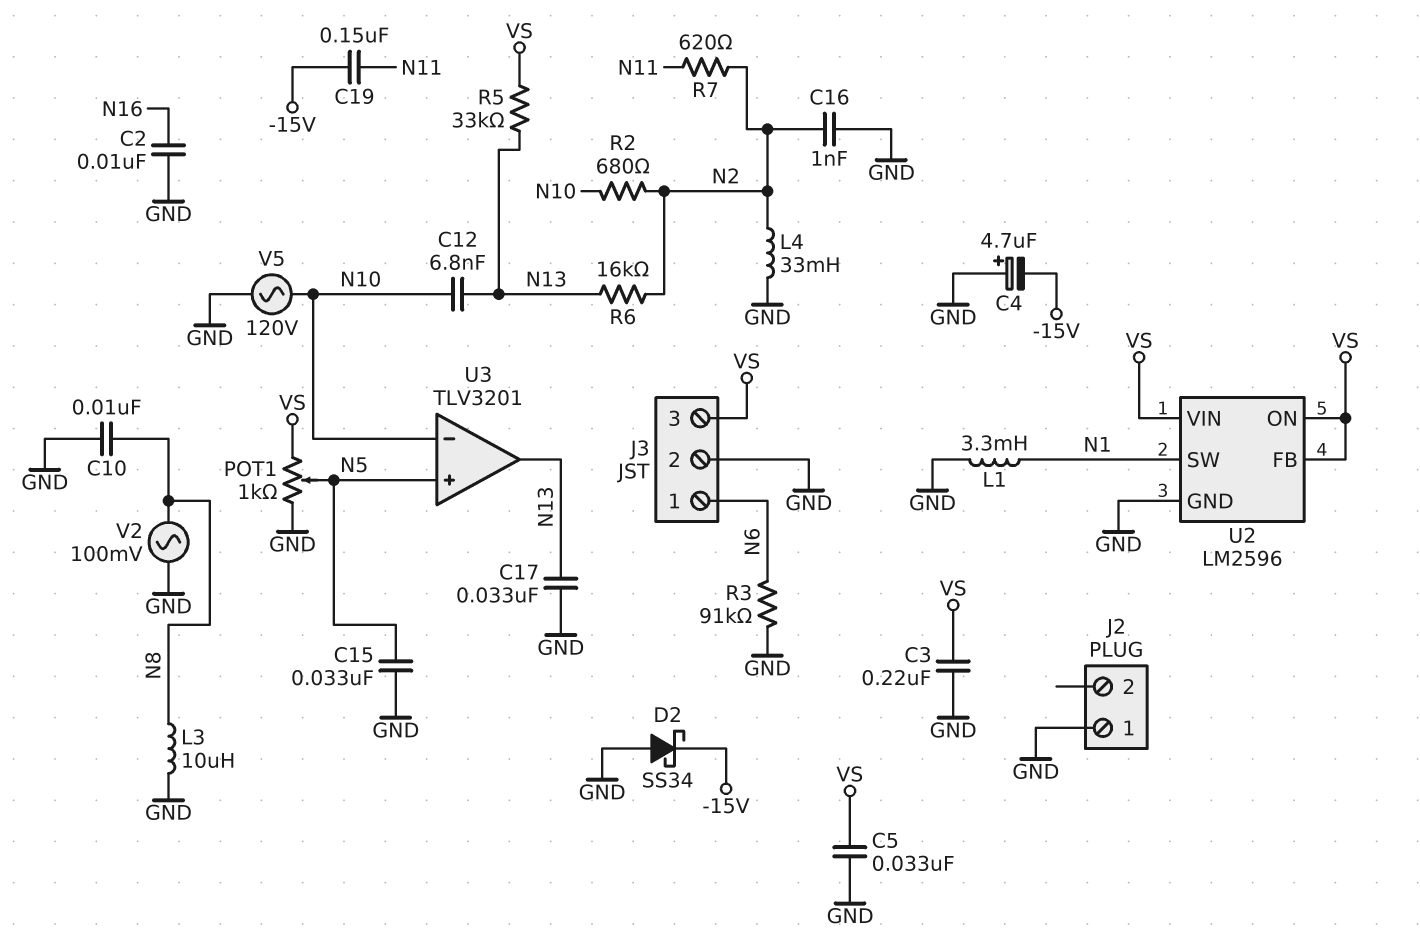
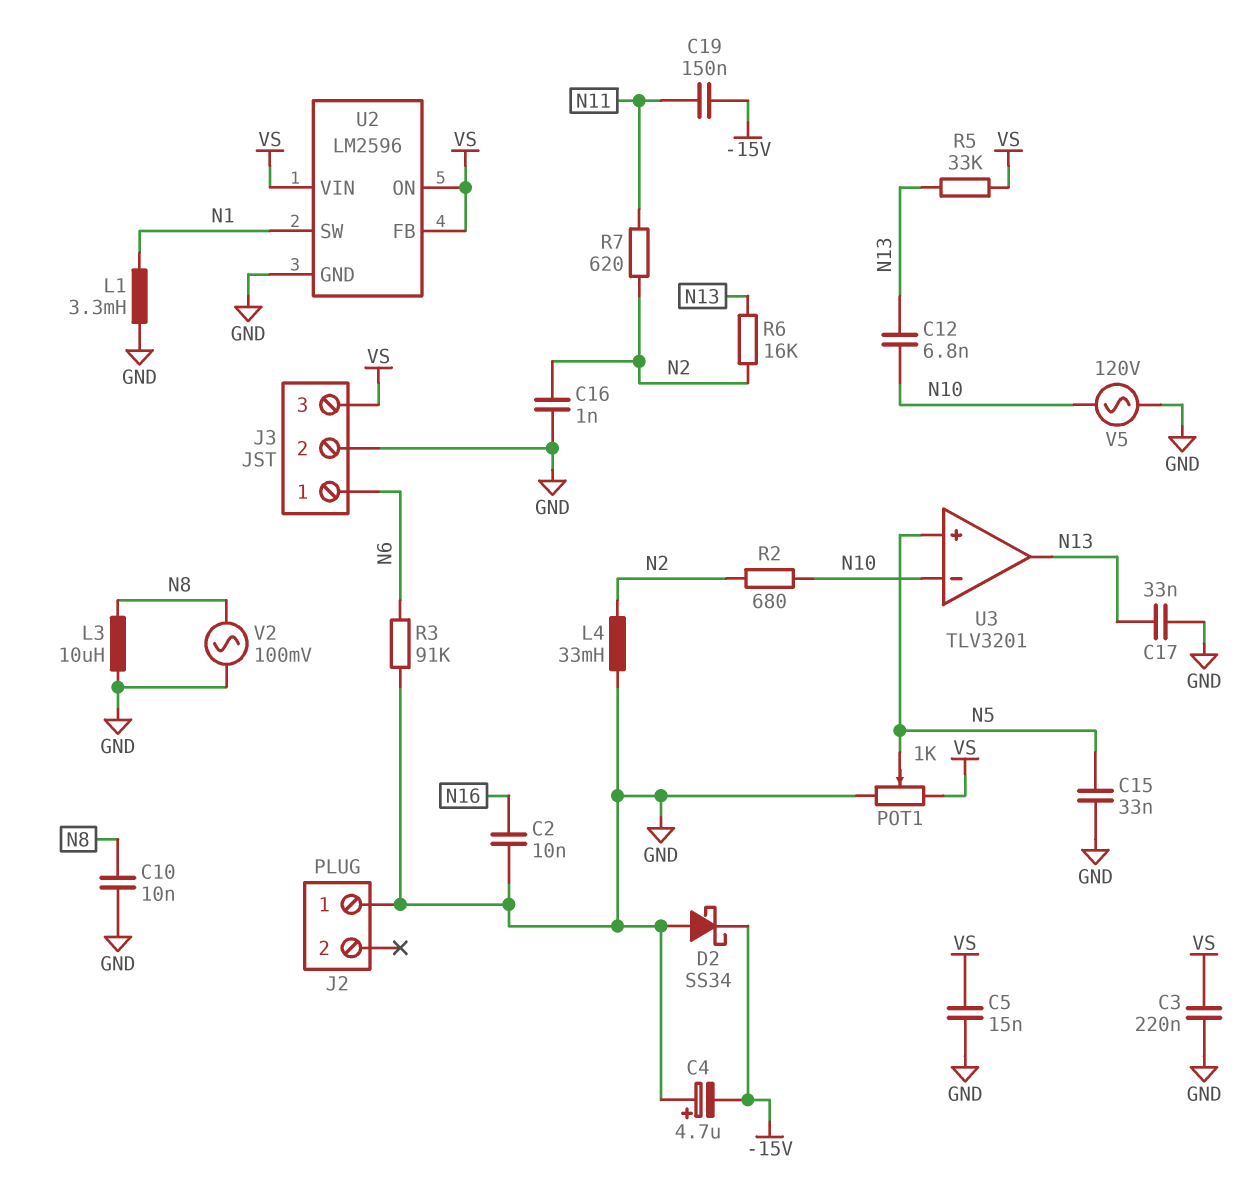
C5: 33nF (GND, VS) -> 15nF (GND, VS)

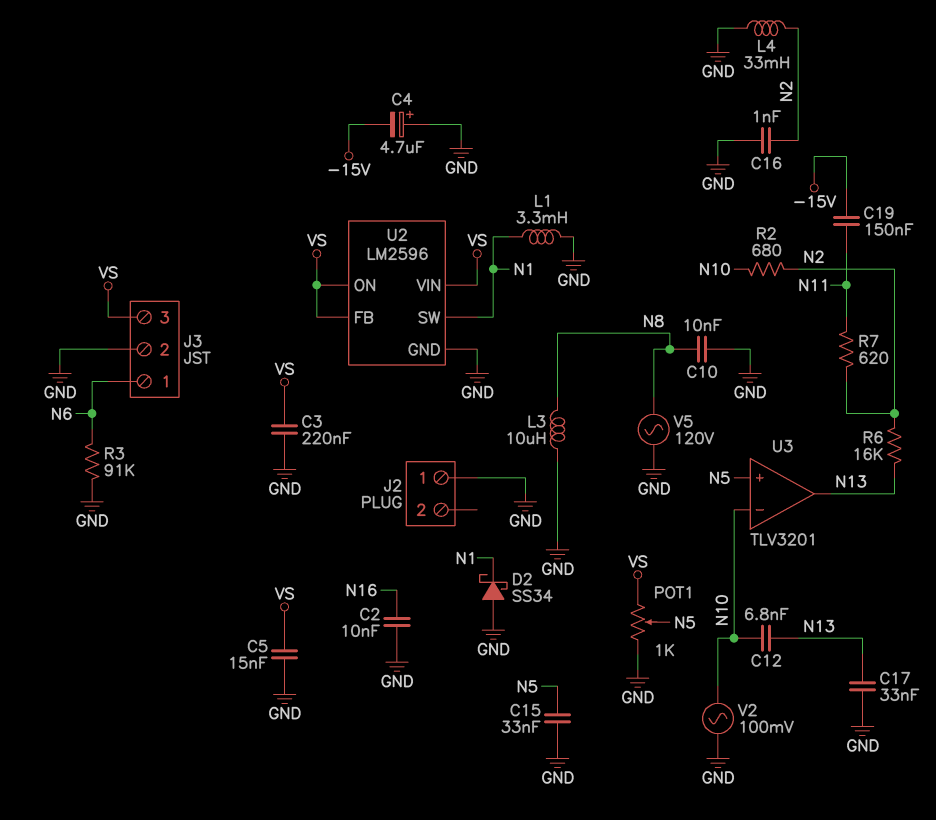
D2: schottky SS34 (A GND, K -15V) -> schottky SS34 (A GND, K N1)
R5: 33k (N13, VS) -> none
V2: AC 100mV (GND, N8) -> AC 100mV (GND, N10)
V5: AC 120V (GND, N10) -> AC 120V (GND, N8)

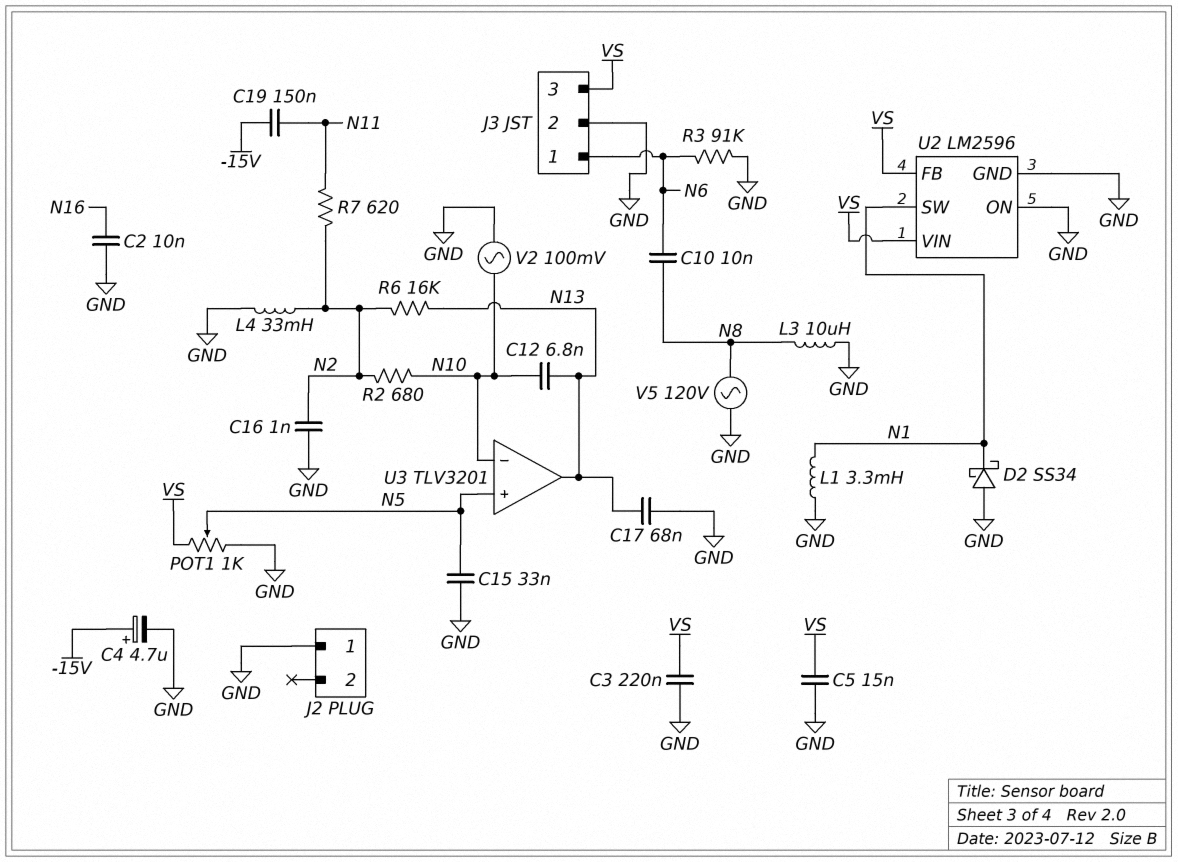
C4: 4.7uF (plus GND, minus -15V) -> 4.7uF (plus -15V, minus GND)
C10: 10nF (GND, N8) -> 10nF (N6, N8)
C17: 33nF (GND, N13) -> 68nF (GND, N13)
U2 pin ON: VS -> GND

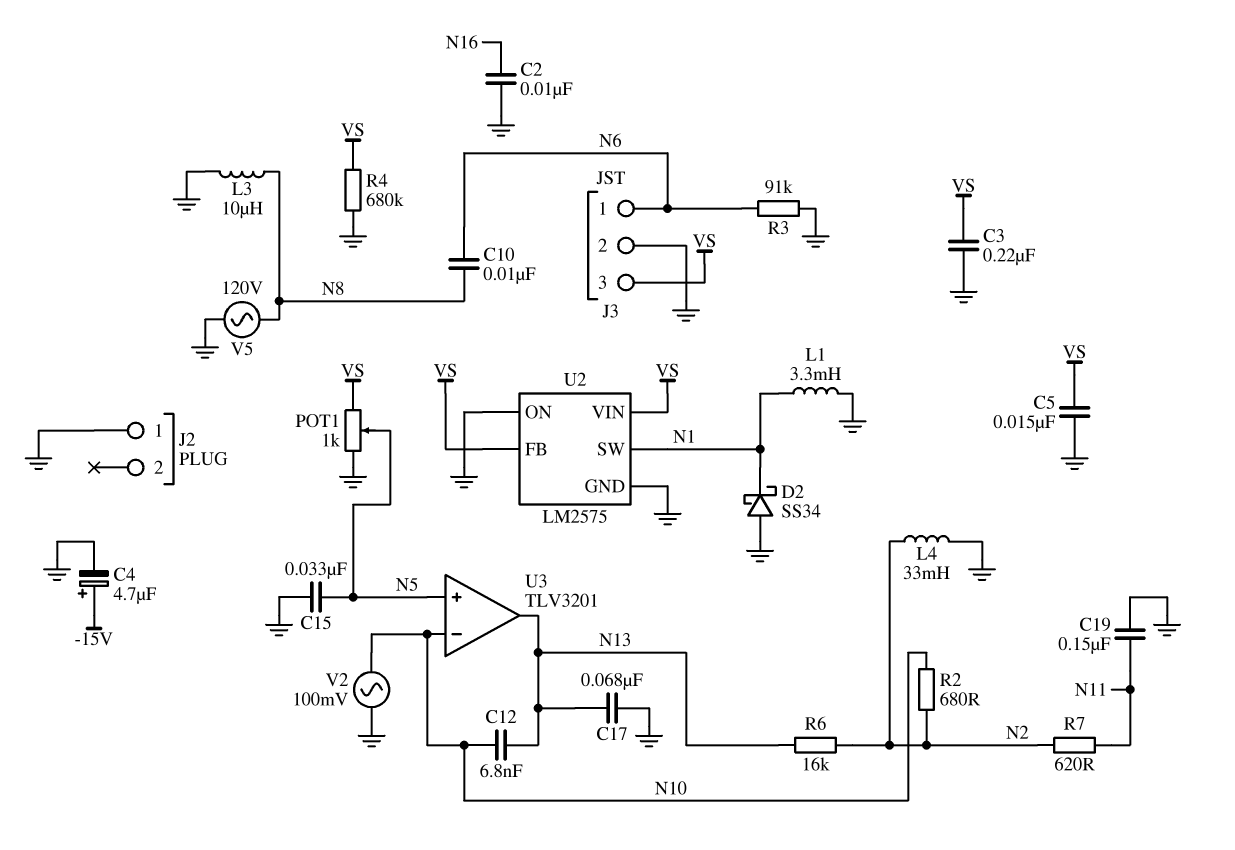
C16: 1nF (GND, N2) -> none
C19: 150nF (-15V, N11) -> 150nF (GND, N11)
R4: none -> 680k (GND, VS)
U2: LM2596 -> LM2575

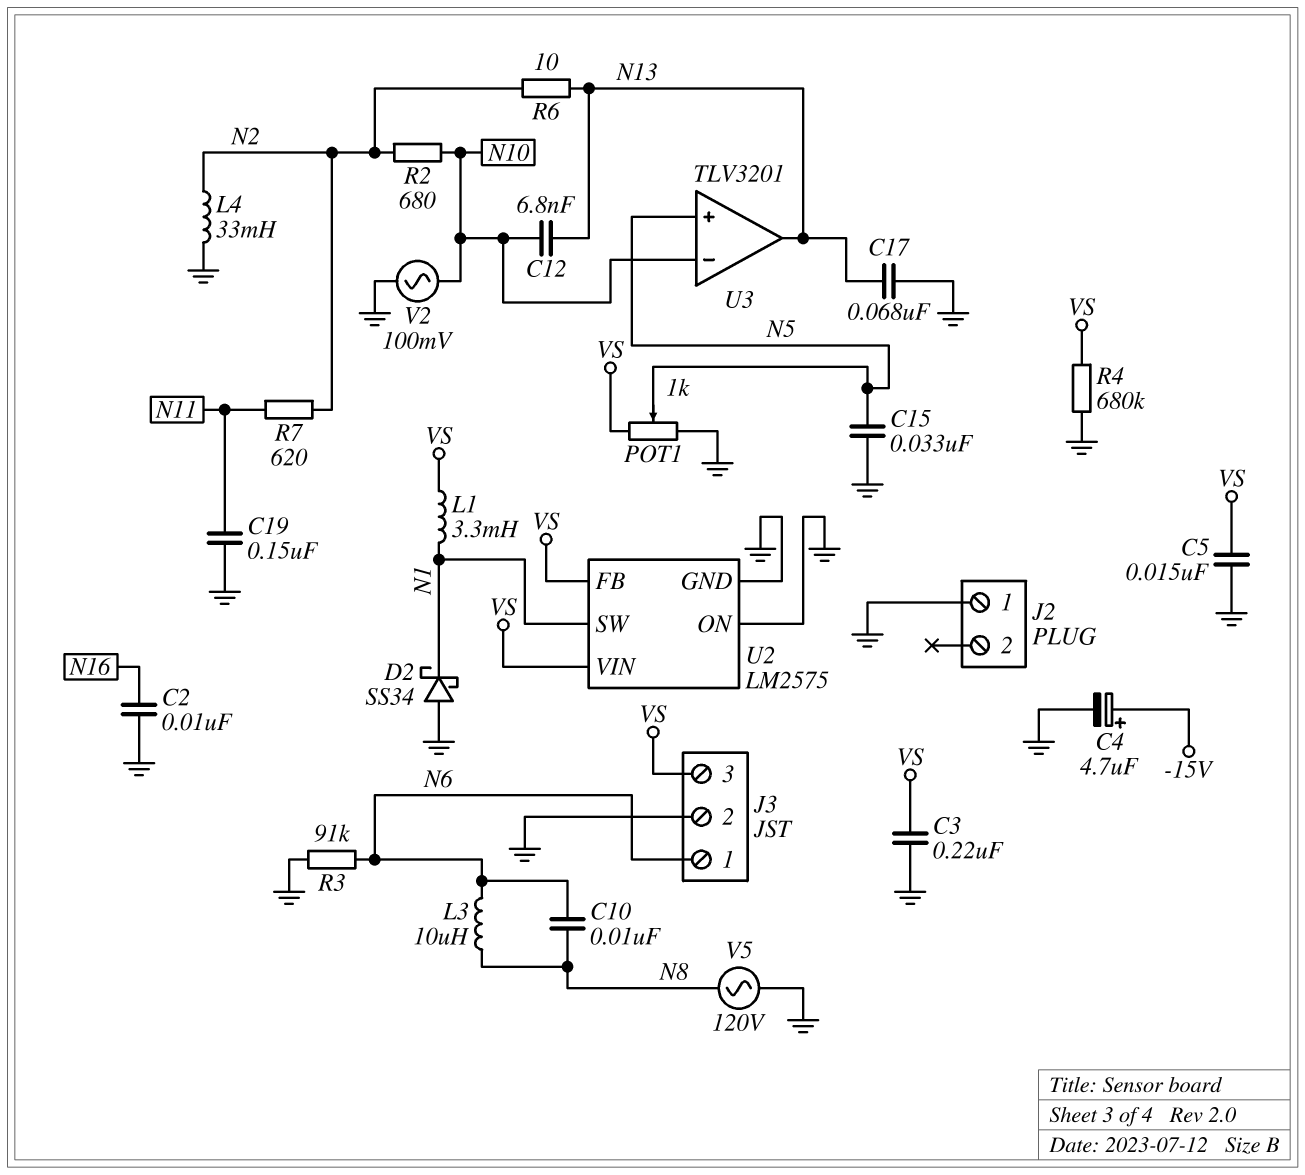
L1: 3.3mH (GND, N1) -> 3.3mH (N1, VS)
L3: 10uH (GND, N8) -> 10uH (N6, N8)
R6: 16k (N2, N13) -> 10 (N2, N13)

